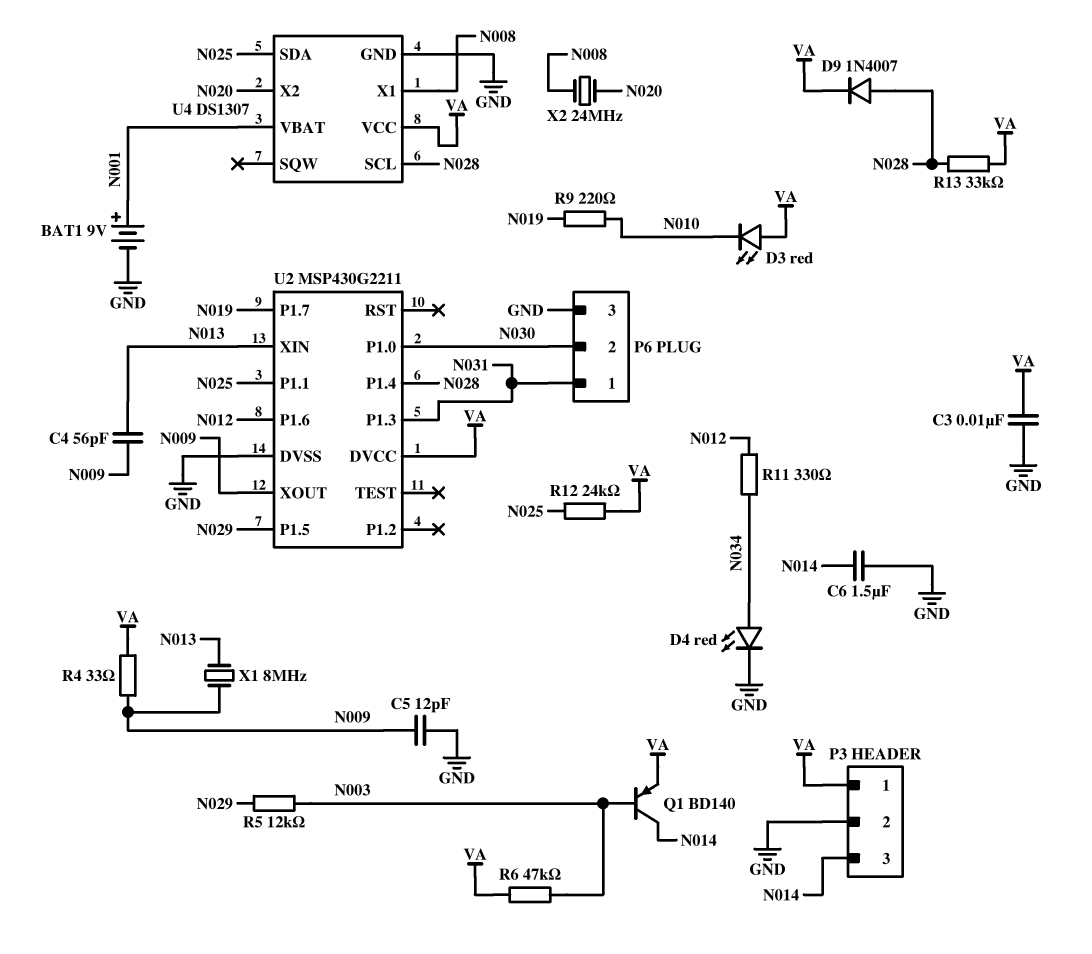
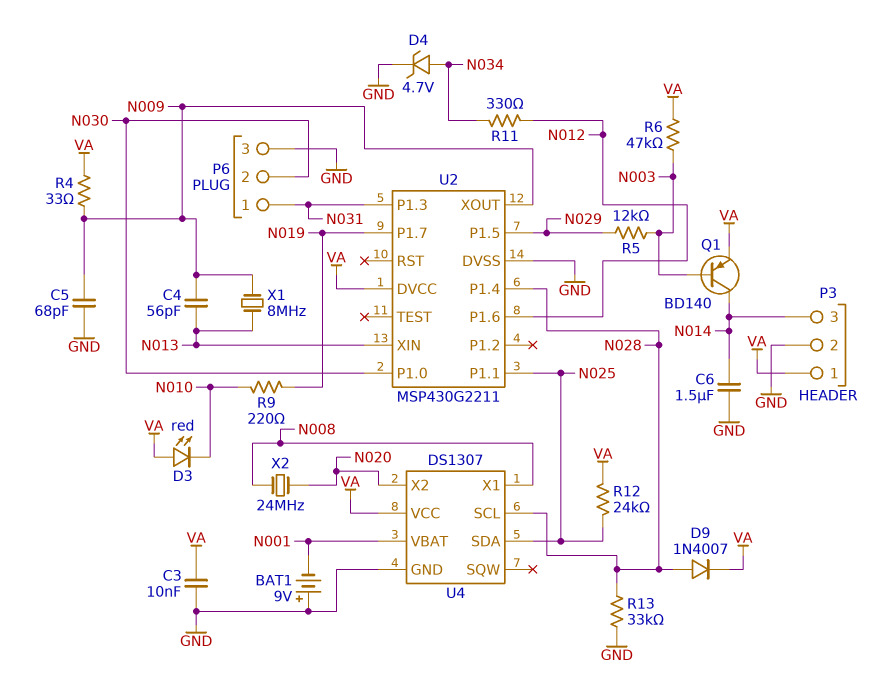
BAT1: 9V (plus N001, minus GND) -> 9V (plus GND, minus N001)
C5: 12pF (GND, N009) -> 68pF (GND, N009)
D4: LED red (A N034, K GND) -> zener 4.7V (A N034, K GND)
R13: 33k (N028, VA) -> 33k (GND, N028)

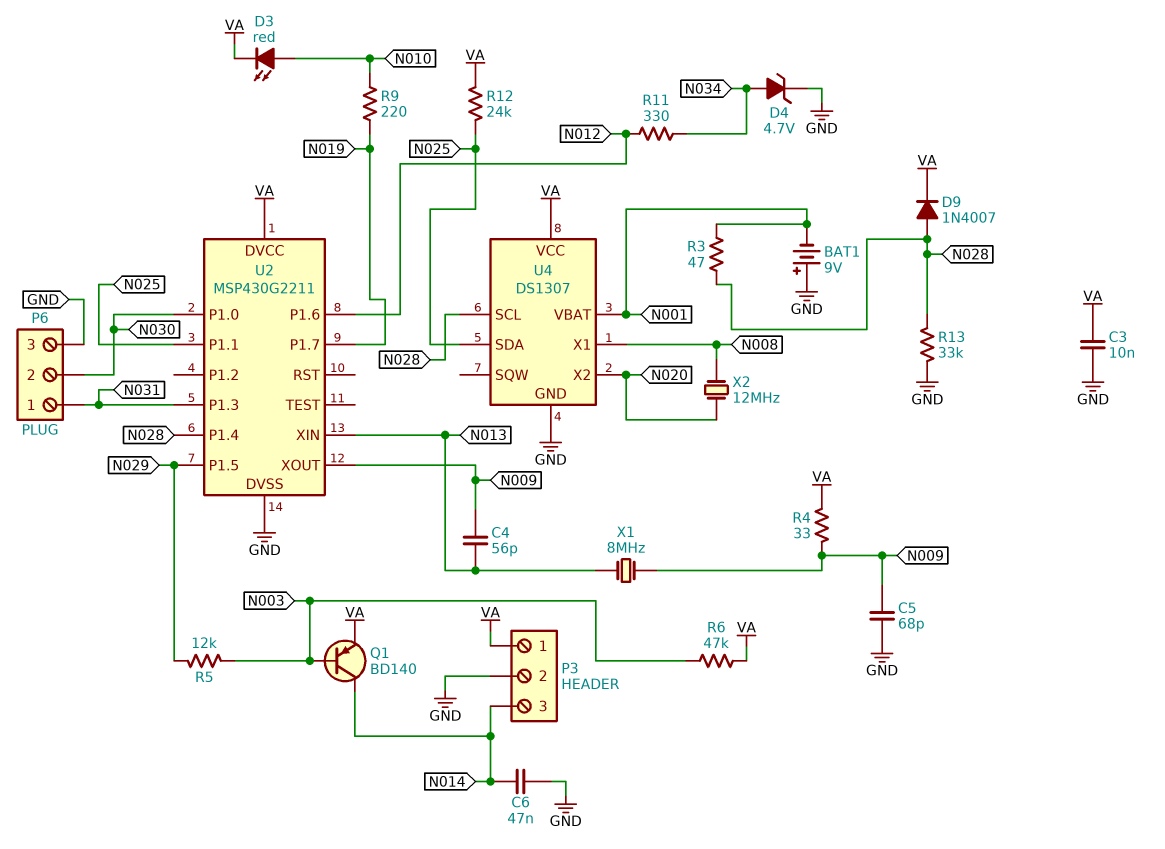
C6: 1.5uF (GND, N014) -> 47nF (GND, N014)
D3: LED red (A VA, K N010) -> LED red (A N010, K VA)
R3: none -> 47 (N001, N028)
X2: 24MHz (N008, N020) -> 12MHz (N008, N020)

